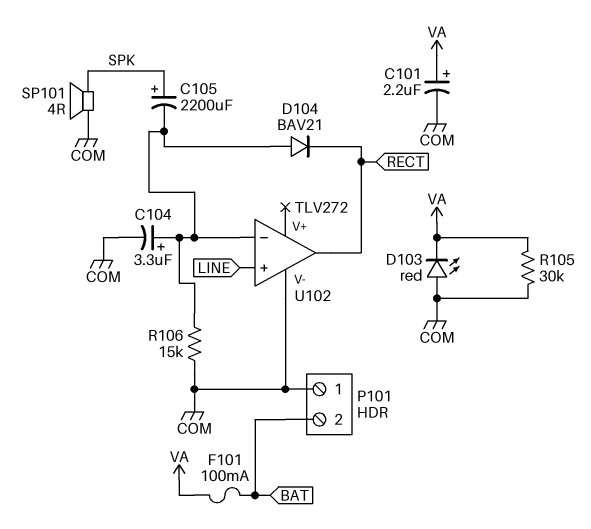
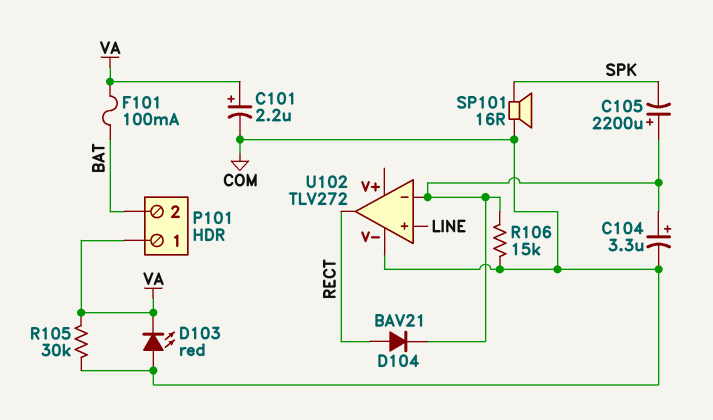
C105: 2200uF (plus SPK, minus U102/in-) -> 2200uF (plus U102/in-, minus SPK)
D104: diode BAV21 (A U102/in-, K RECT) -> diode BAV21 (A RECT, K U102/in-)
P101 pin 1: COM -> VA
SP101: speaker 4R (COM, SPK) -> speaker 16R (COM, SPK)

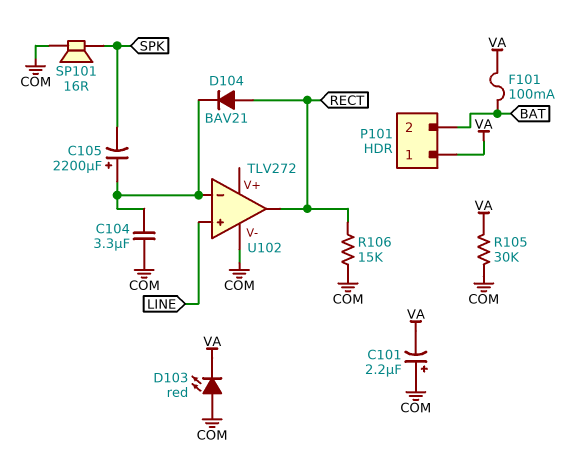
C101: 2.2uF (plus VA, minus COM) -> 2.2uF (plus COM, minus VA)
C104: 3.3uF (plus U102/in-, minus COM) -> 3.3uF (COM, U102/in-)
R106: 15k (COM, U102/in-) -> 15k (COM, RECT)

